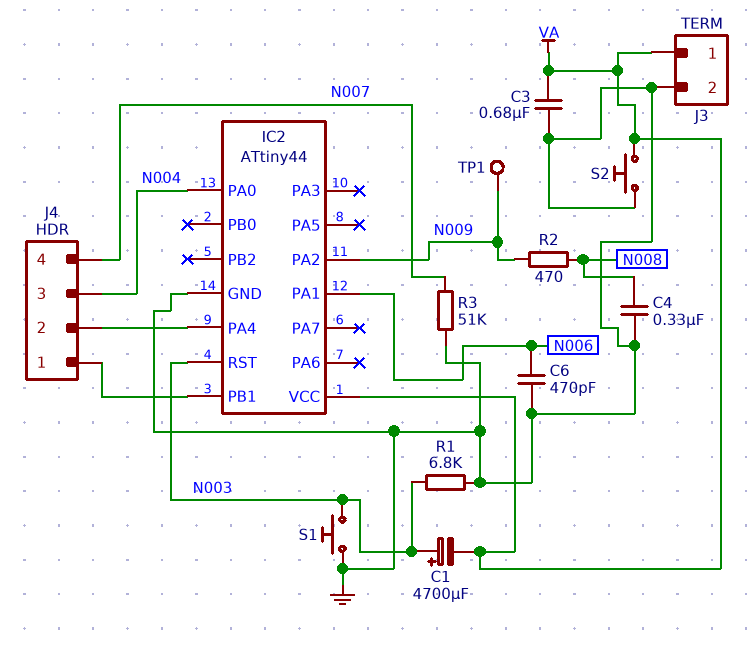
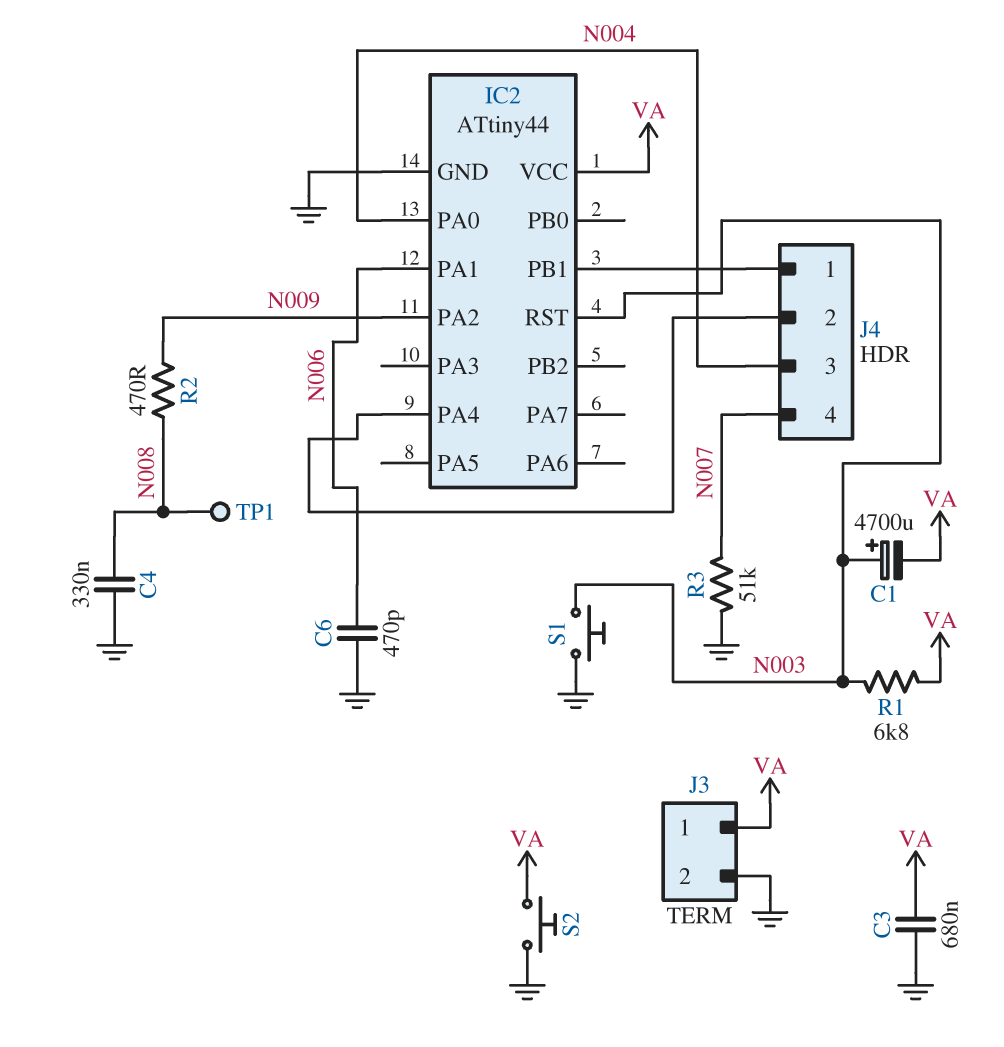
R1: 6.8k (GND, N003) -> 6.8k (N003, VA)
TP1: test point (N009) -> test point (N008)

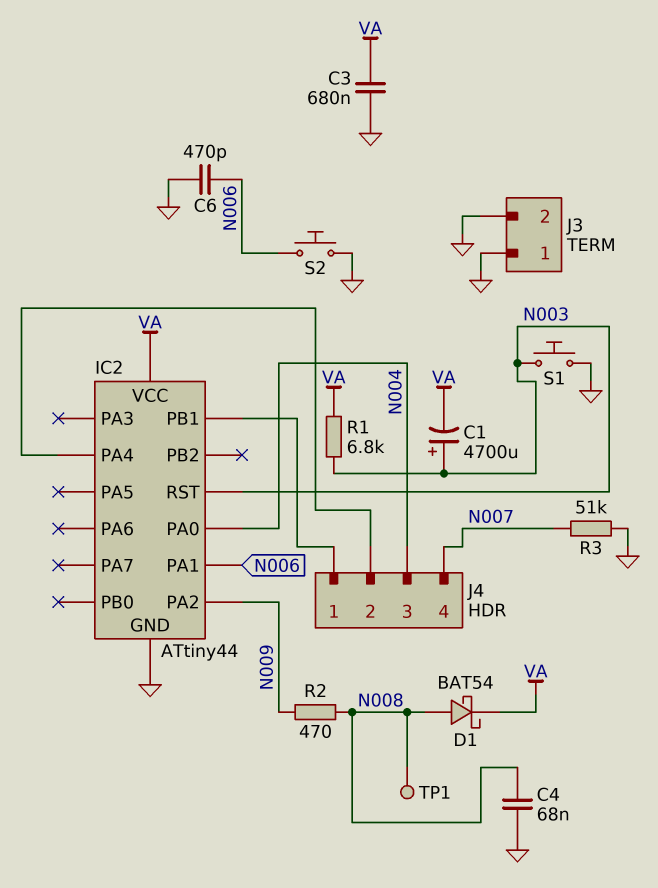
C4: 330nF (GND, N008) -> 68nF (GND, N008)
D1: none -> schottky BAT54 (A N008, K VA)
J3 pin 1: VA -> GND
S2: button (GND, VA) -> button (GND, N006)

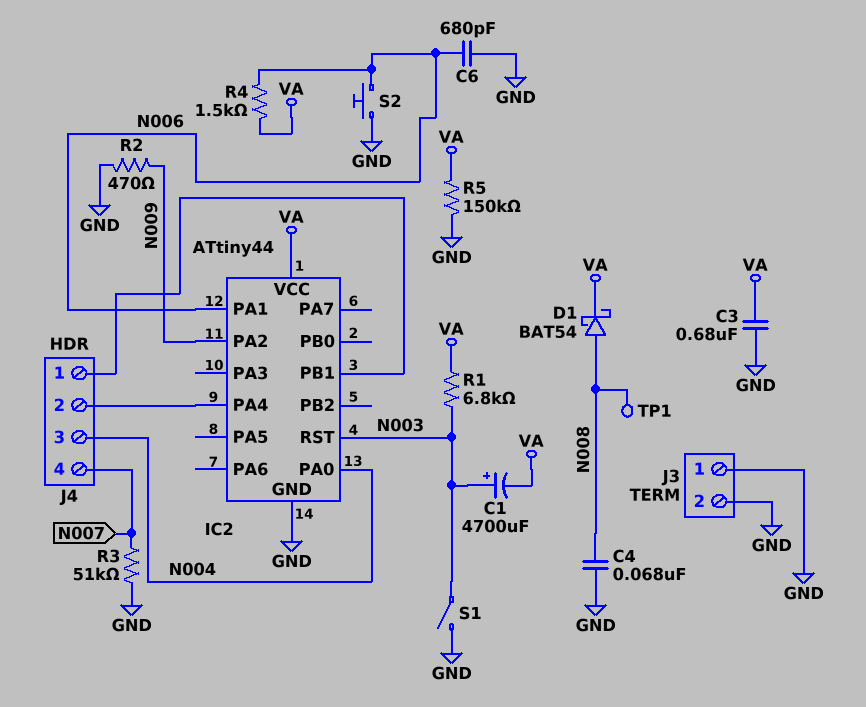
C6: 470pF (GND, N006) -> 680pF (GND, N006)
R2: 470 (N008, N009) -> 470 (GND, N009)
R4: none -> 1.5k (N006, VA)
R5: none -> 150k (GND, VA)
S1: button (GND, N003) -> switch (GND, N003)

